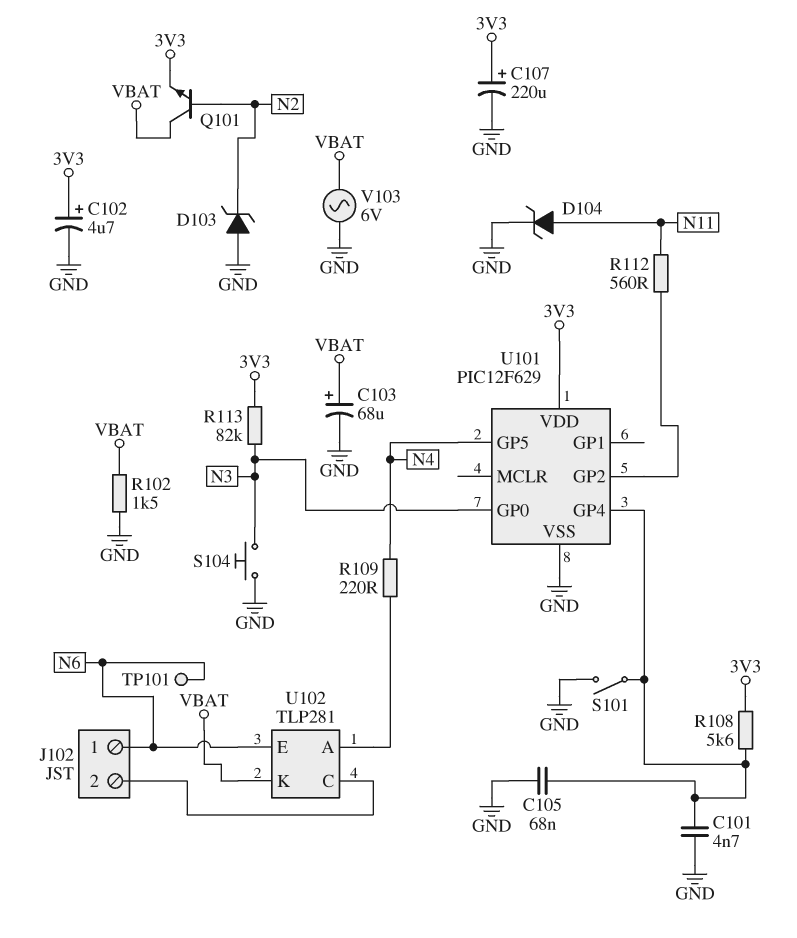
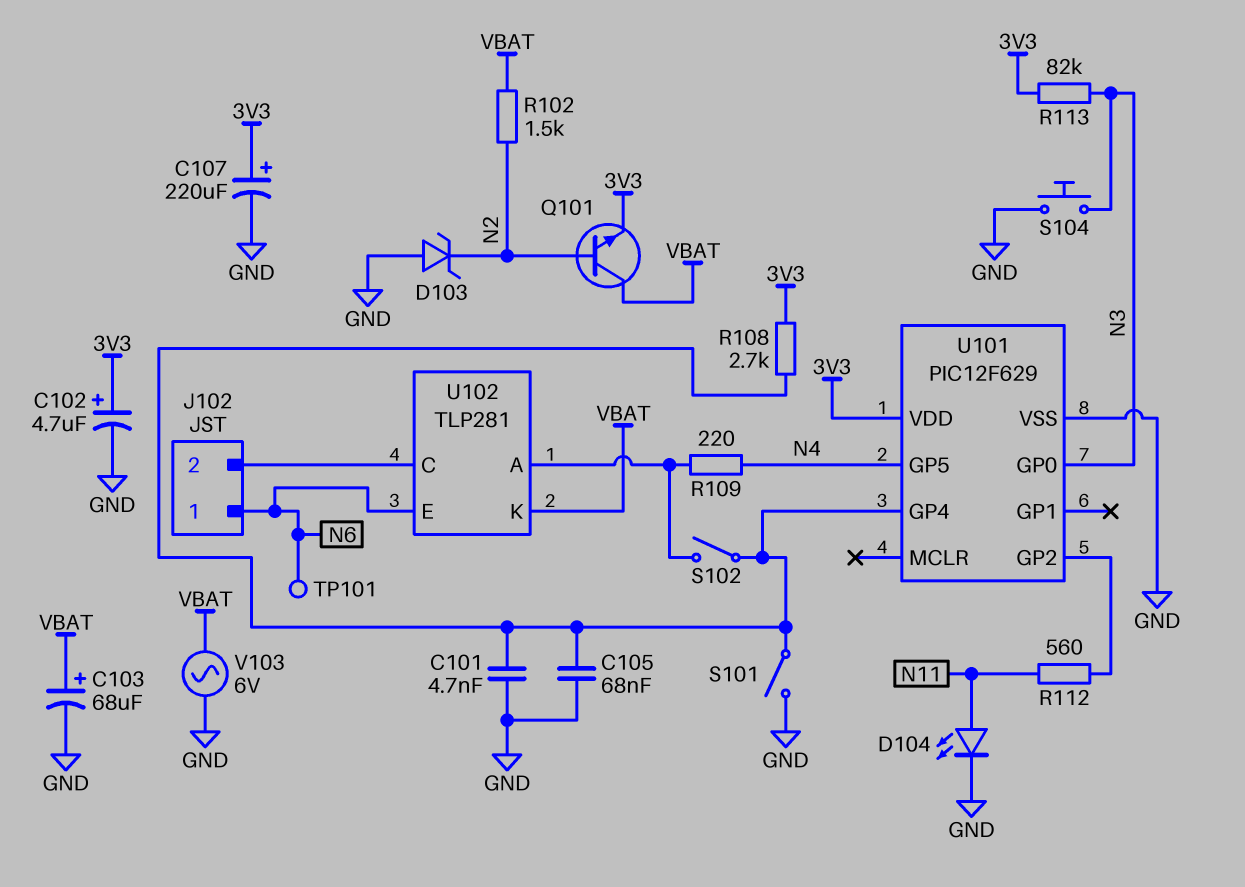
D104: zener (A N11, K GND) -> LED (A N11, K GND)
R102: 1.5k (GND, VBAT) -> 1.5k (N2, VBAT)
R108: 5.6k (3V3, U101/GP4) -> 2.7k (3V3, U101/GP4)
S102: none -> switch (U101/GP4, U102/A)

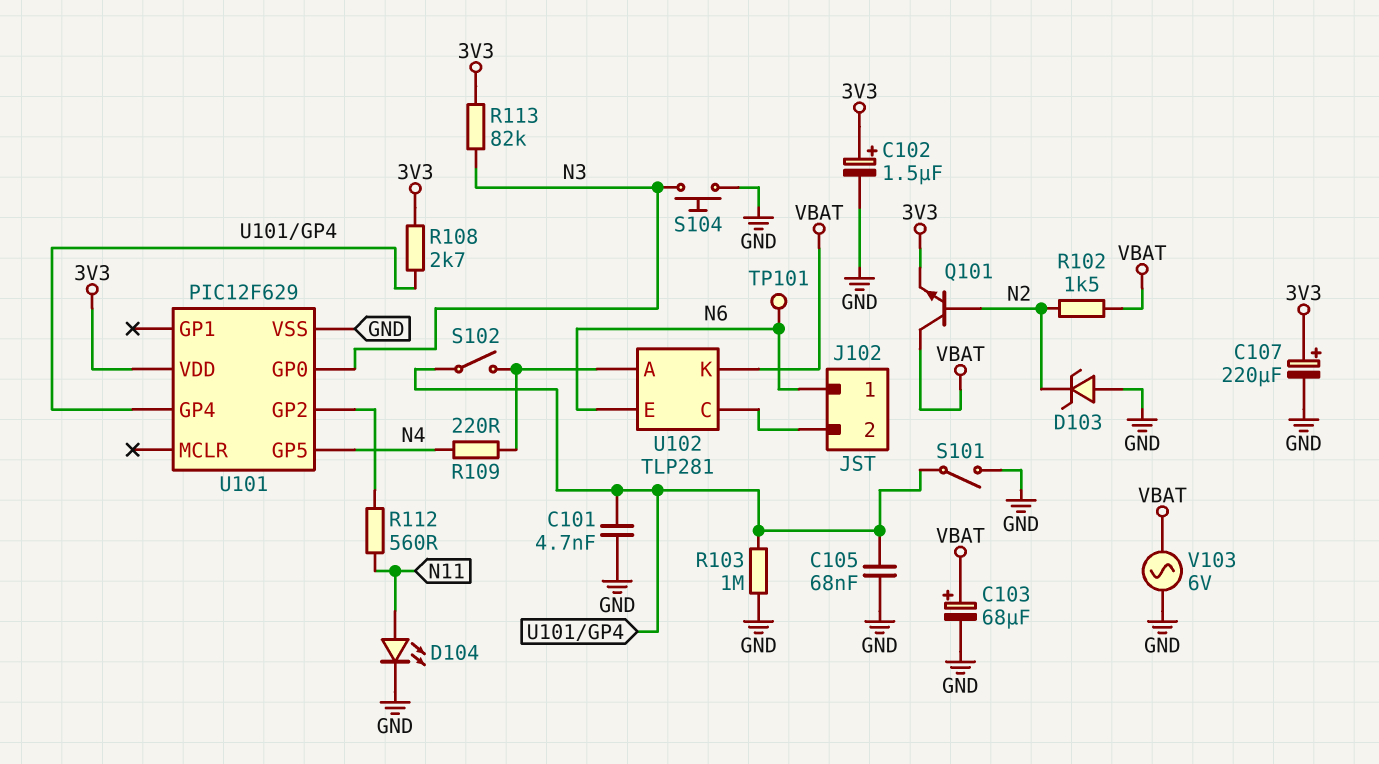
C102: 4.7uF (plus 3V3, minus GND) -> 1.5uF (plus 3V3, minus GND)
R103: none -> 1M (GND, U101/GP4)

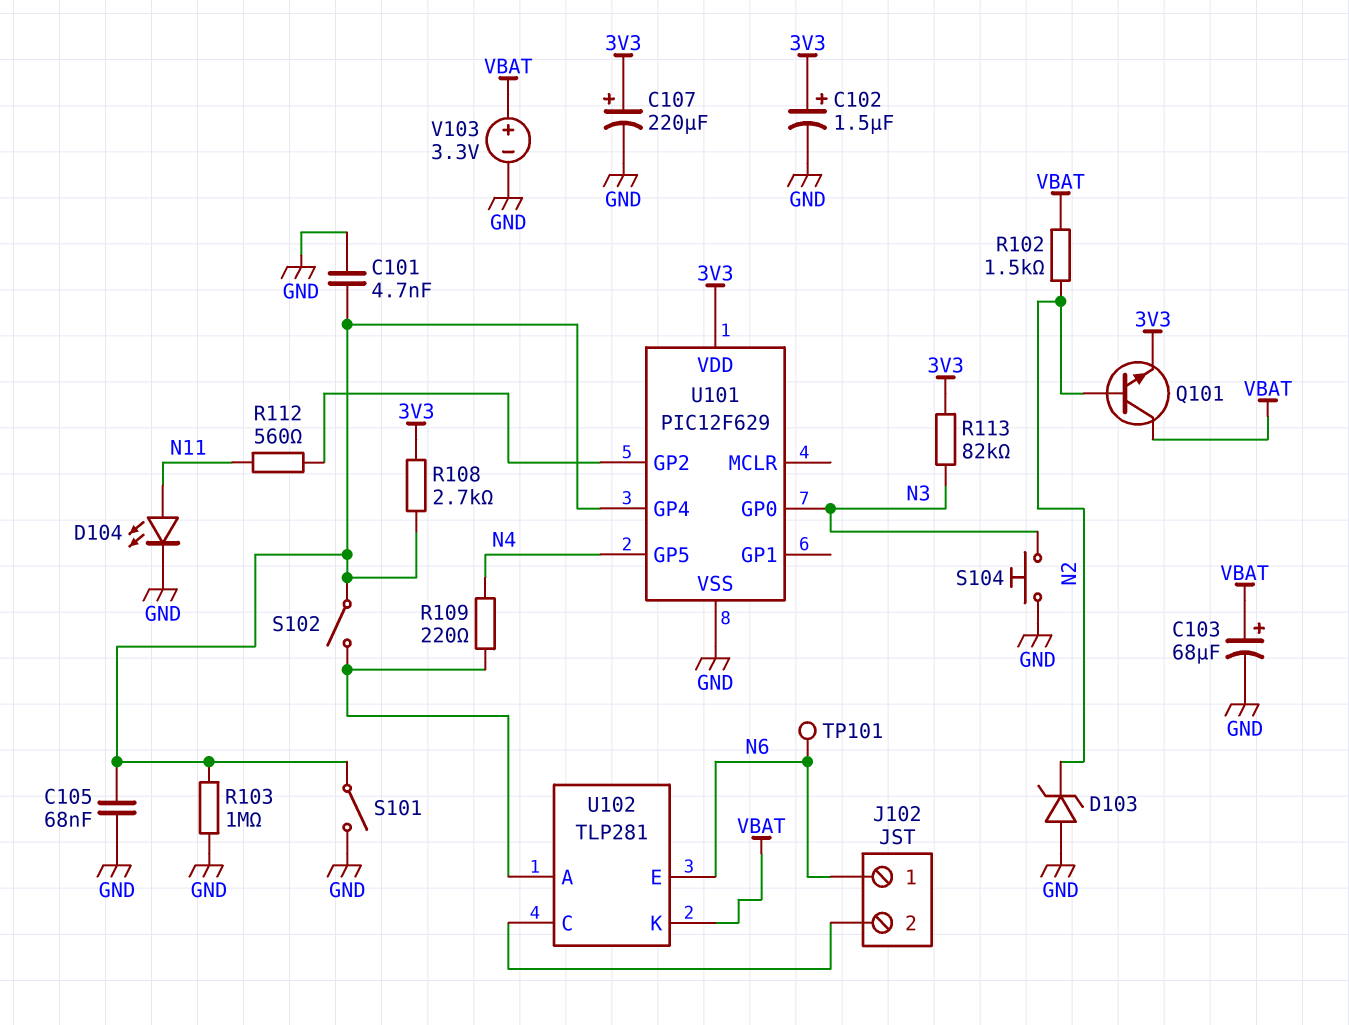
V103: AC 6V (GND, VBAT) -> 3.3V (plus VBAT, minus GND)

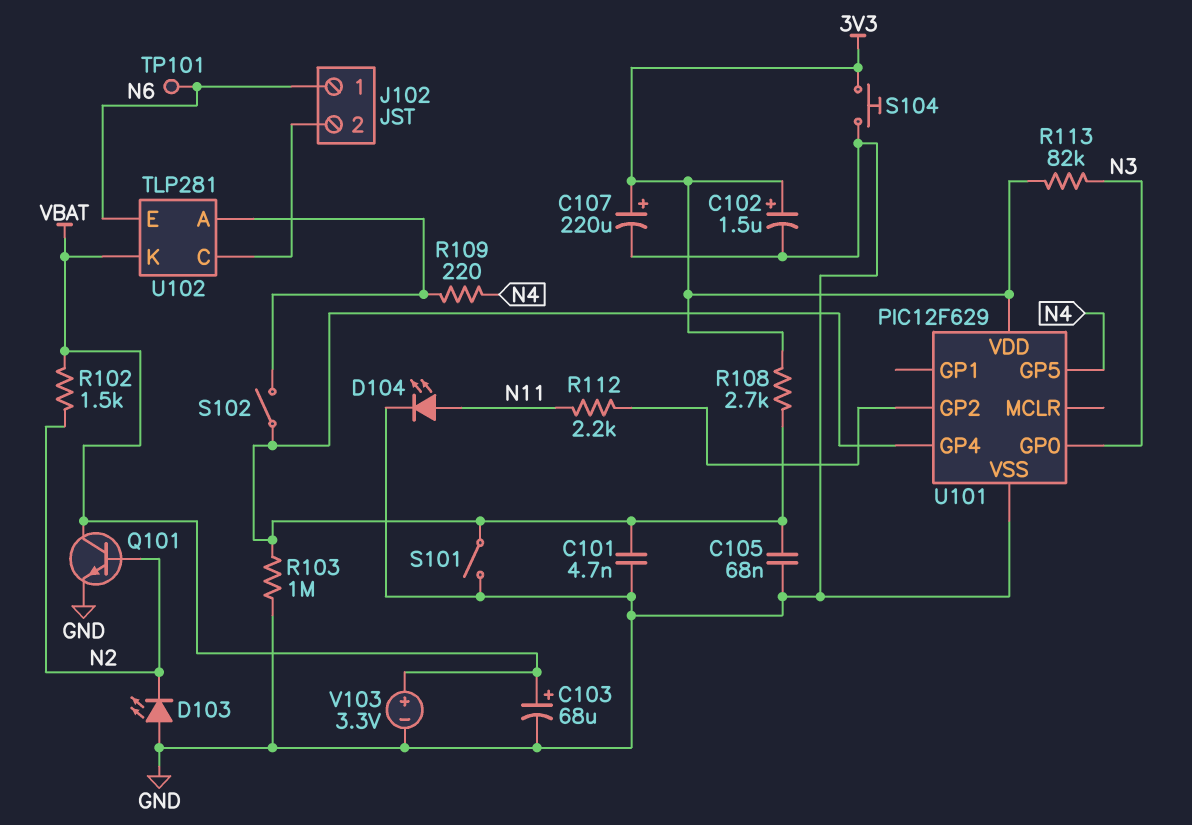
D103: zener (A GND, K N2) -> LED (A GND, K N2)
Q101: NPN (B N2, C VBAT, E 3V3) -> NPN (B N2, C VBAT, E GND)
R112: 560 (N11, U101/GP2) -> 2.2k (N11, U101/GP2)
S104: button (GND, N3) -> button (3V3, GND)

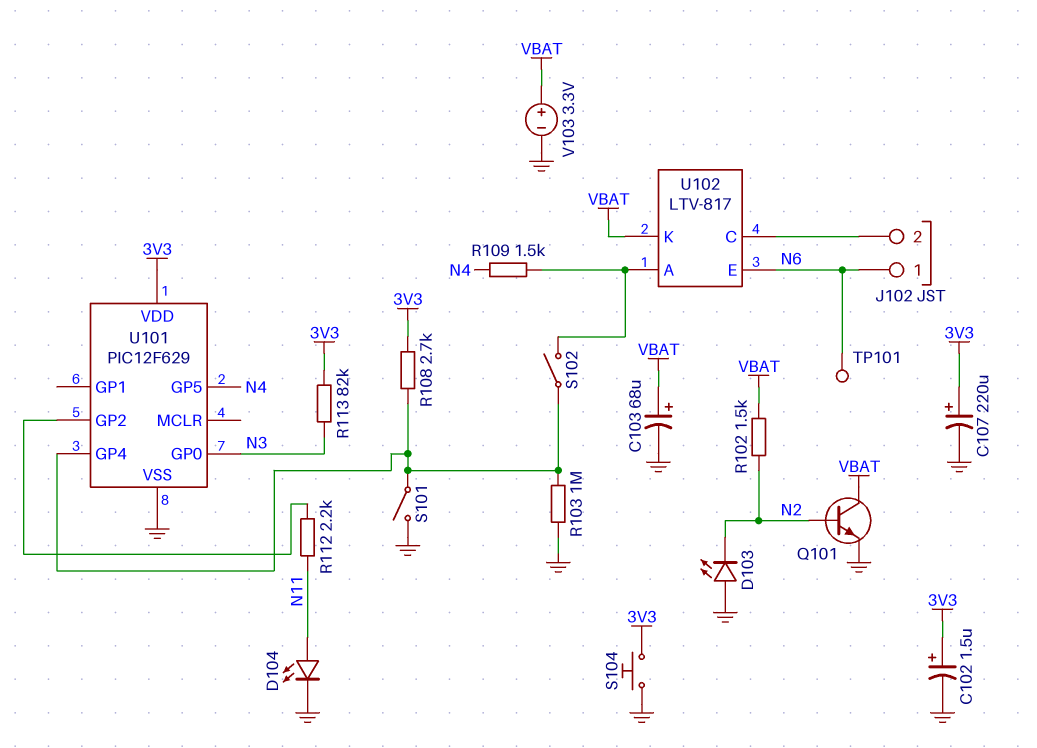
C101: 4.7nF (GND, U101/GP4) -> none
C105: 68nF (GND, U101/GP4) -> none
R109: 220 (N4, U102/A) -> 1.5k (N4, U102/A)
U102: TLP281 -> LTV-817

